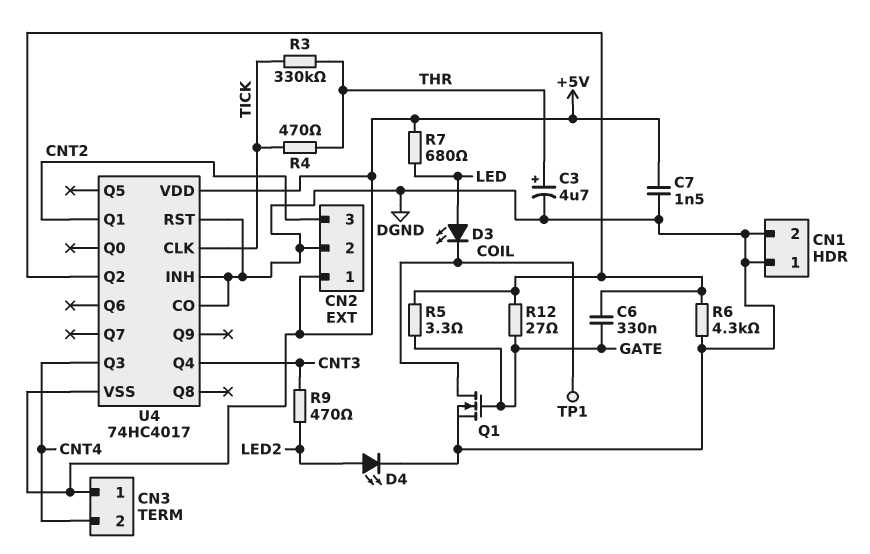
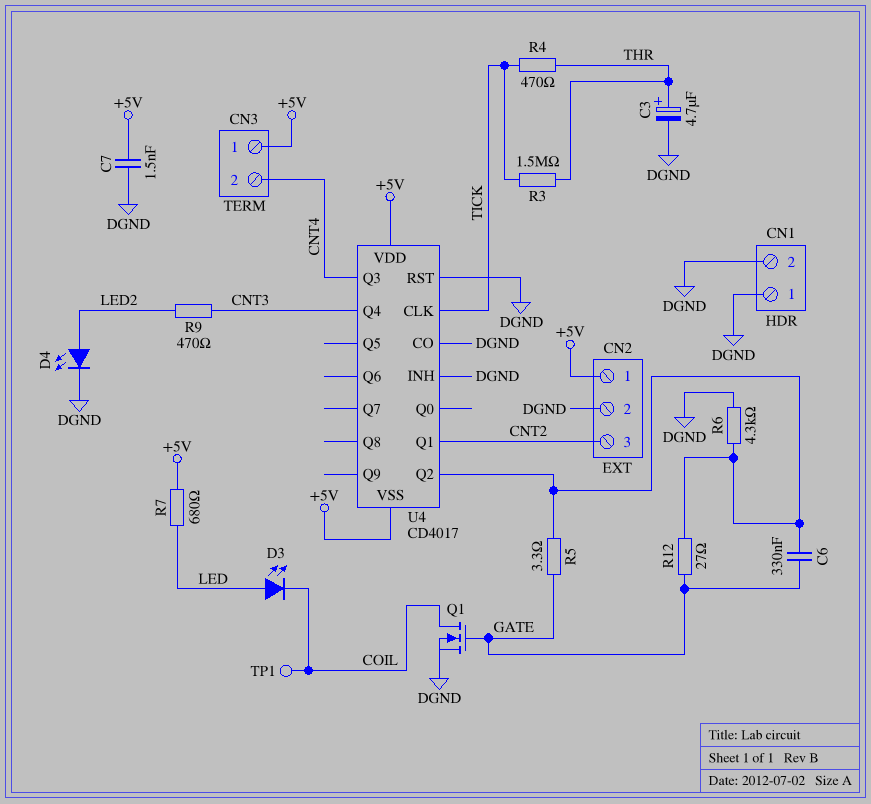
R3: 330k (THR, TICK) -> 1.5M (THR, TICK)
U4: 74HC4017 -> CD4017

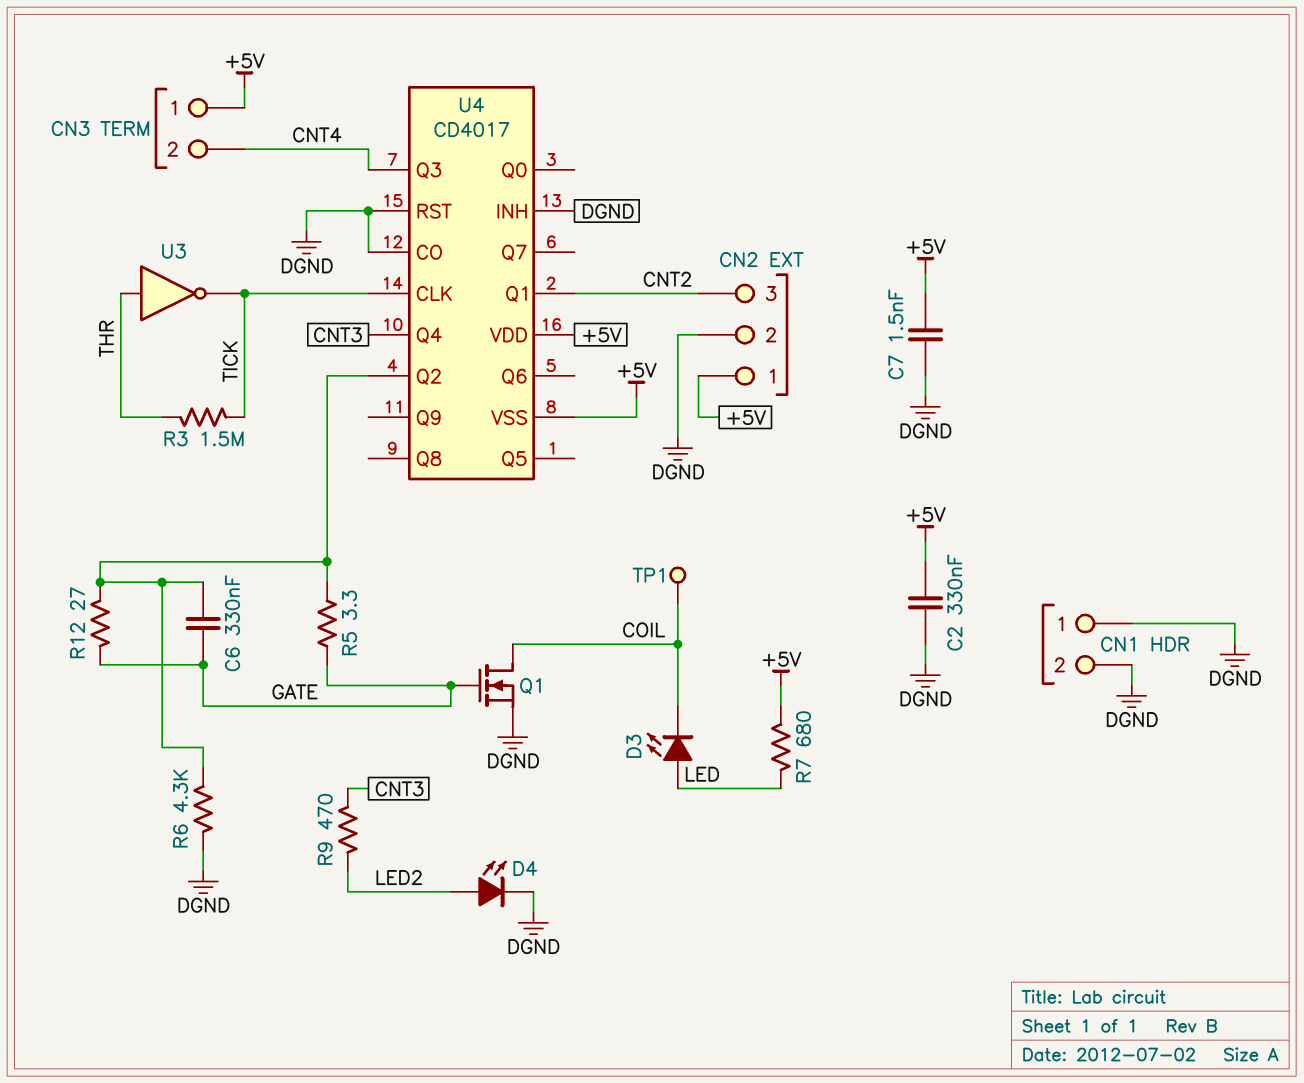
C2: none -> 330nF (+5V, DGND)
C3: 4.7uF (plus THR, minus DGND) -> none
R4: 470 (THR, TICK) -> none
U3: none -> NOT (in THR, out TICK)

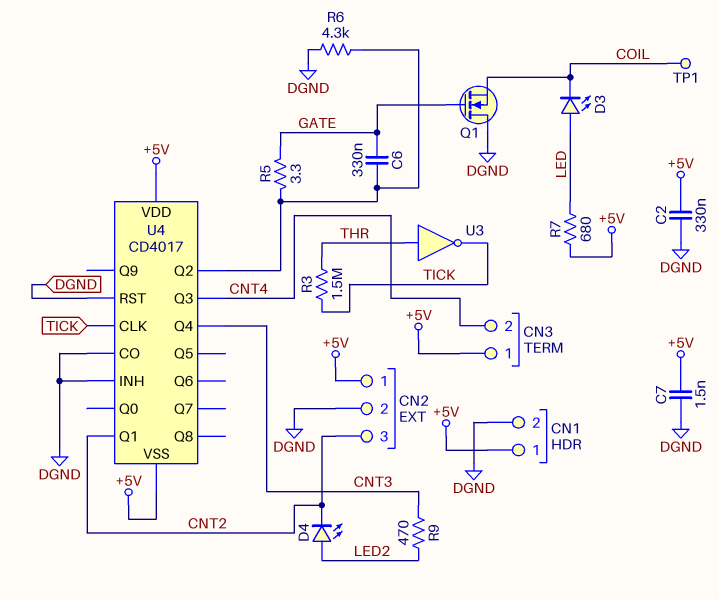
CN1 pin 1: DGND -> +5V
D4: LED (A LED2, K DGND) -> LED (A LED2, K CNT2)
Q1: NMOS (G GATE, D COIL, S DGND) -> NMOS (G GATE, D DGND, S COIL)
R12: 27 (GATE, U4/Q2) -> none

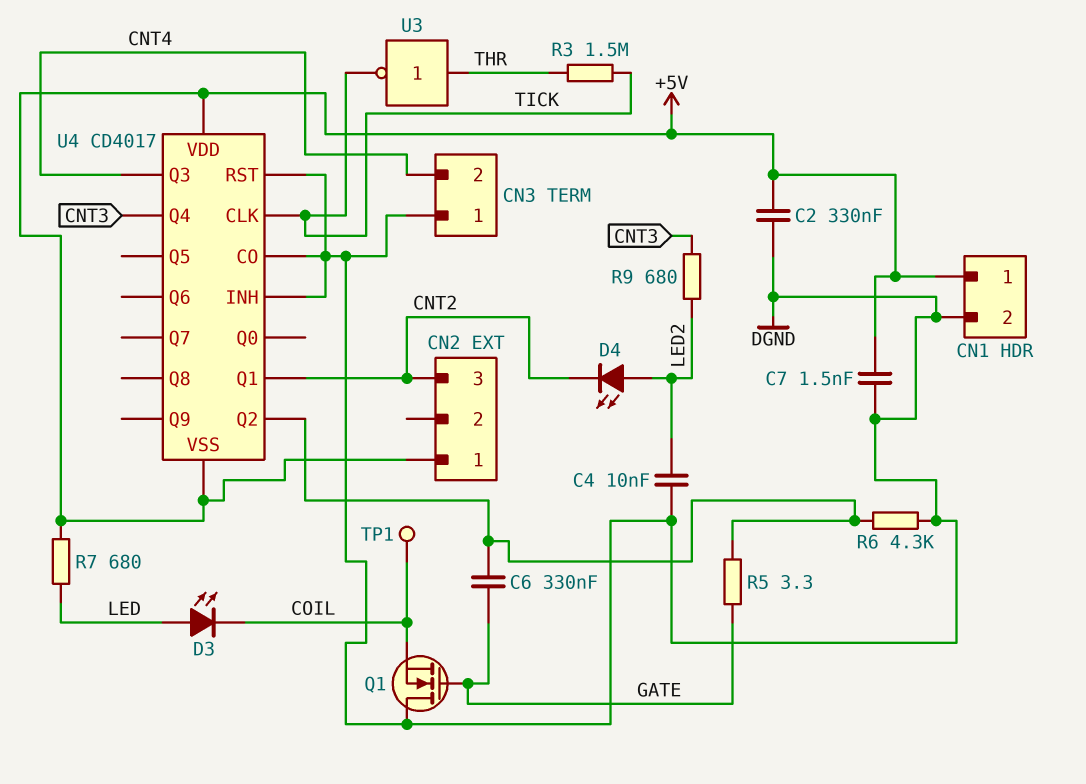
C4: none -> 10nF (DGND, LED2)
CN2 pin 2: DGND -> none
CN3 pin 1: +5V -> DGND
R9: 470 (CNT3, LED2) -> 680 (CNT3, LED2)

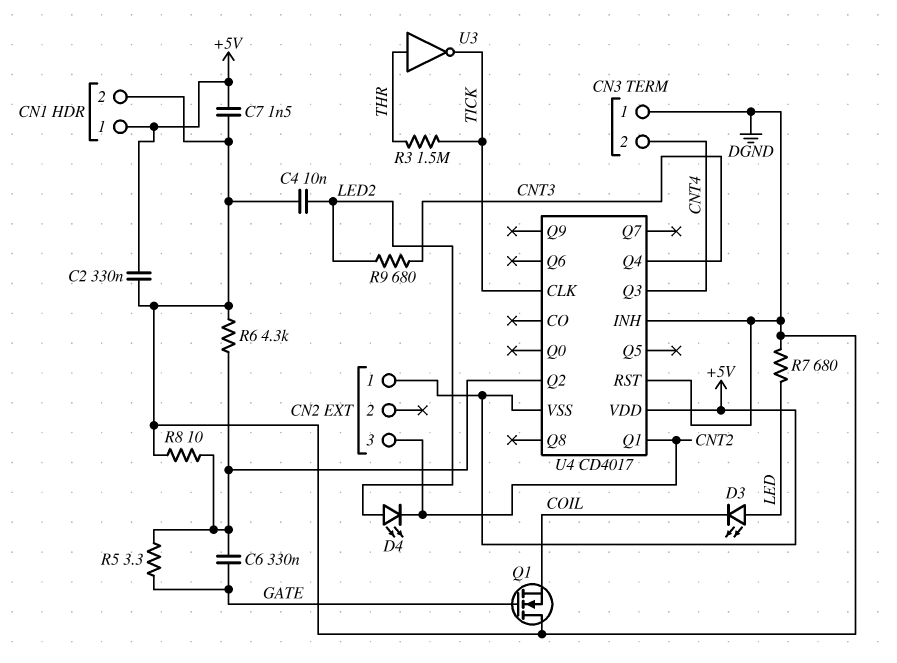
R7: 680 (+5V, LED) -> 680 (DGND, LED)
R8: none -> 10 (DGND, U4/Q2)
TP1: test point (COIL) -> none
U4 pin CO: DGND -> none

